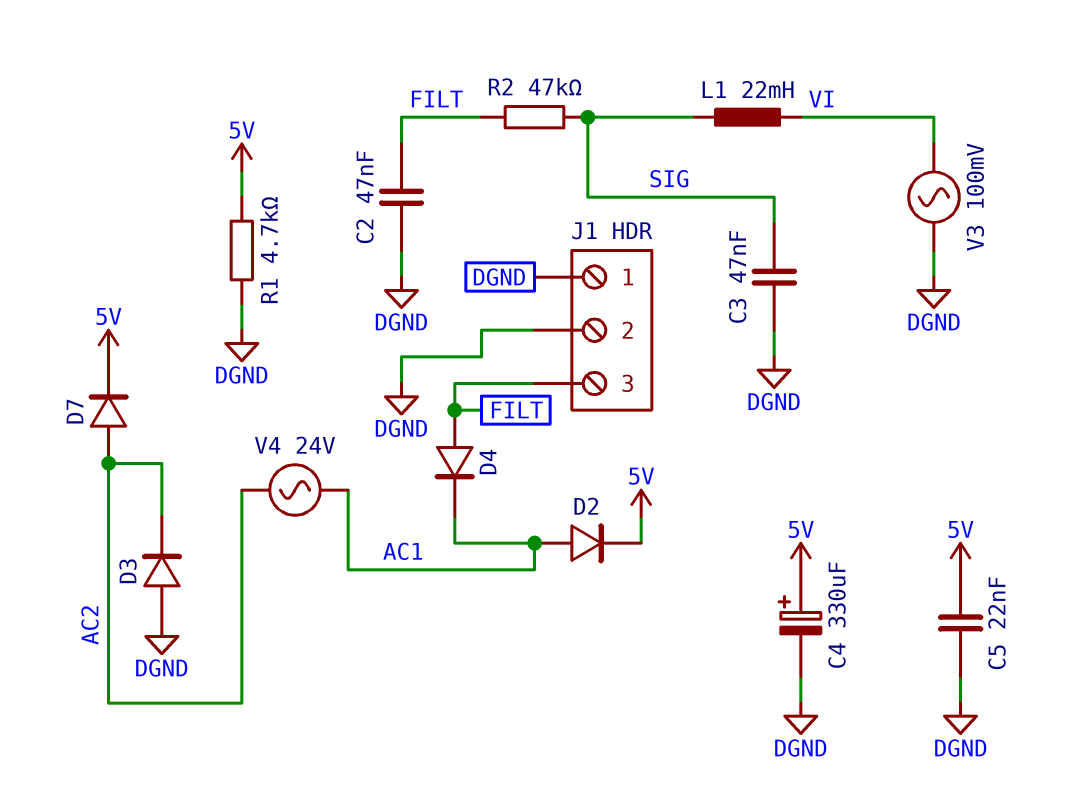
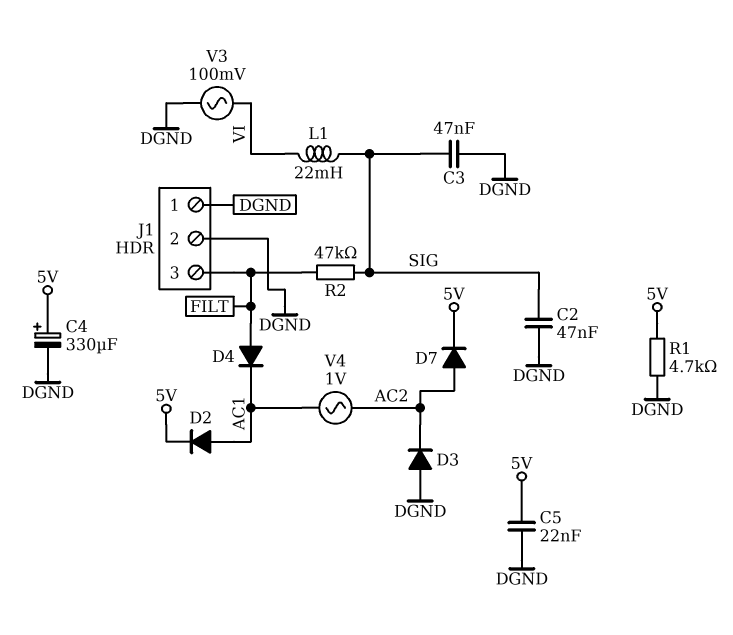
C2: 47nF (DGND, FILT) -> 47nF (DGND, SIG)
V4: AC 24V (AC1, AC2) -> AC 1V (AC1, AC2)

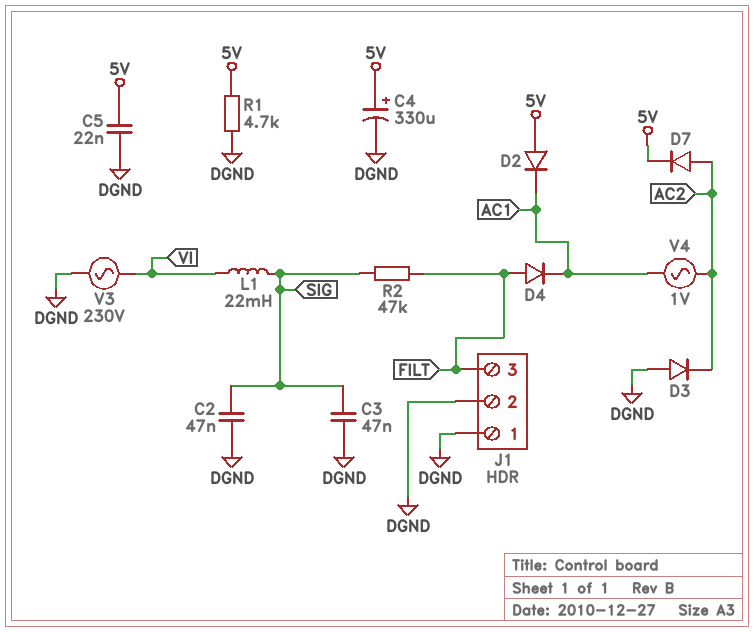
D2: diode (A AC1, K 5V) -> diode (A 5V, K AC1)
V3: AC 100mV (DGND, VI) -> AC 230V (DGND, VI)

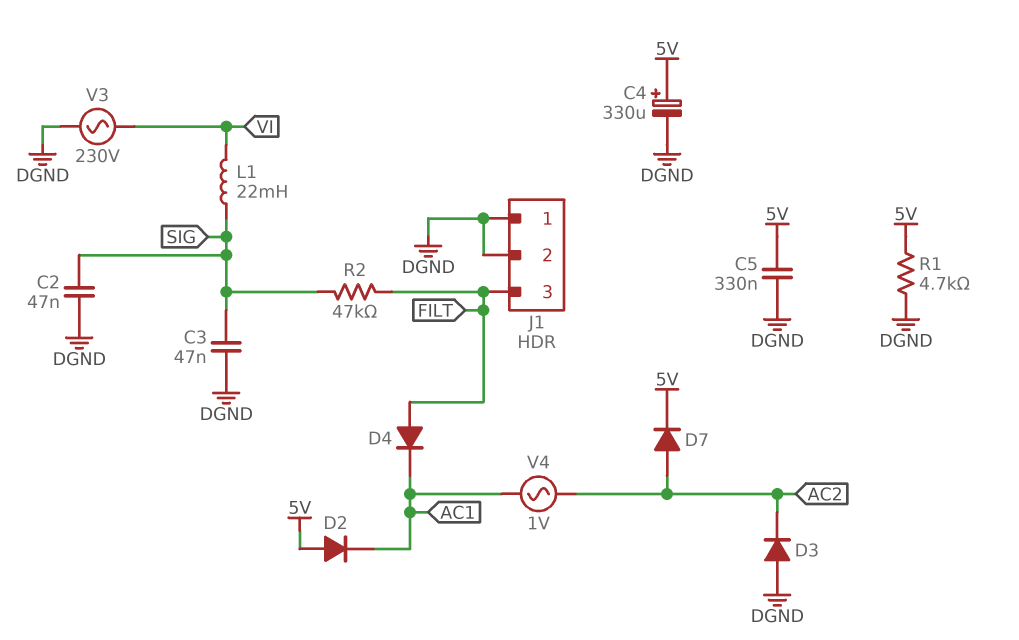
C5: 22nF (5V, DGND) -> 330nF (5V, DGND)

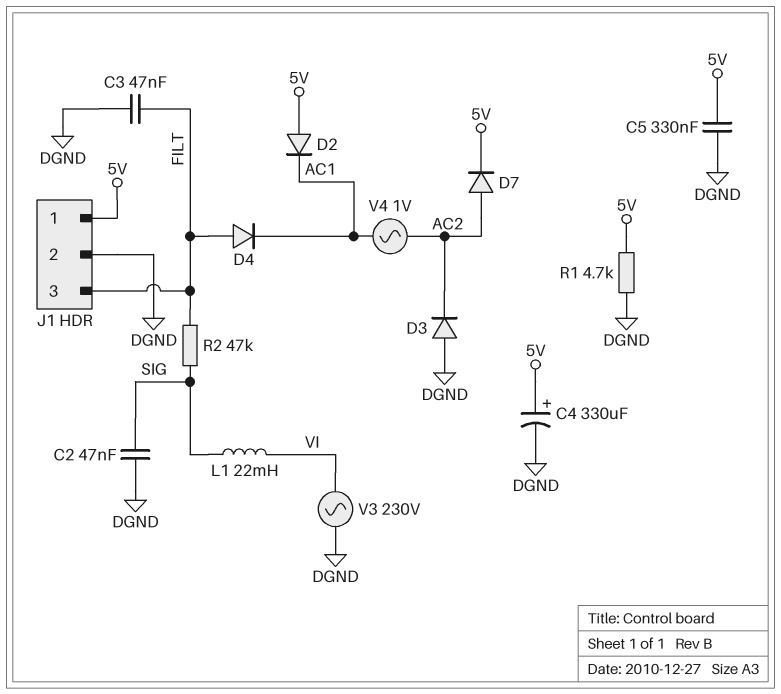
C3: 47nF (DGND, SIG) -> 47nF (DGND, FILT)
J1 pin 1: DGND -> 5V

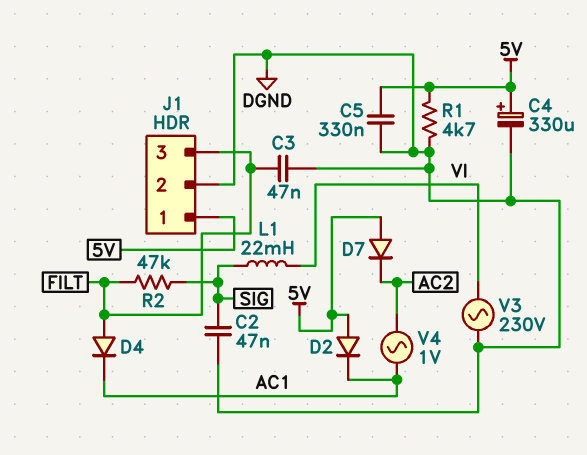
D3: diode (A DGND, K AC2) -> none
D7: diode (A AC2, K 5V) -> diode (A 5V, K AC2)

